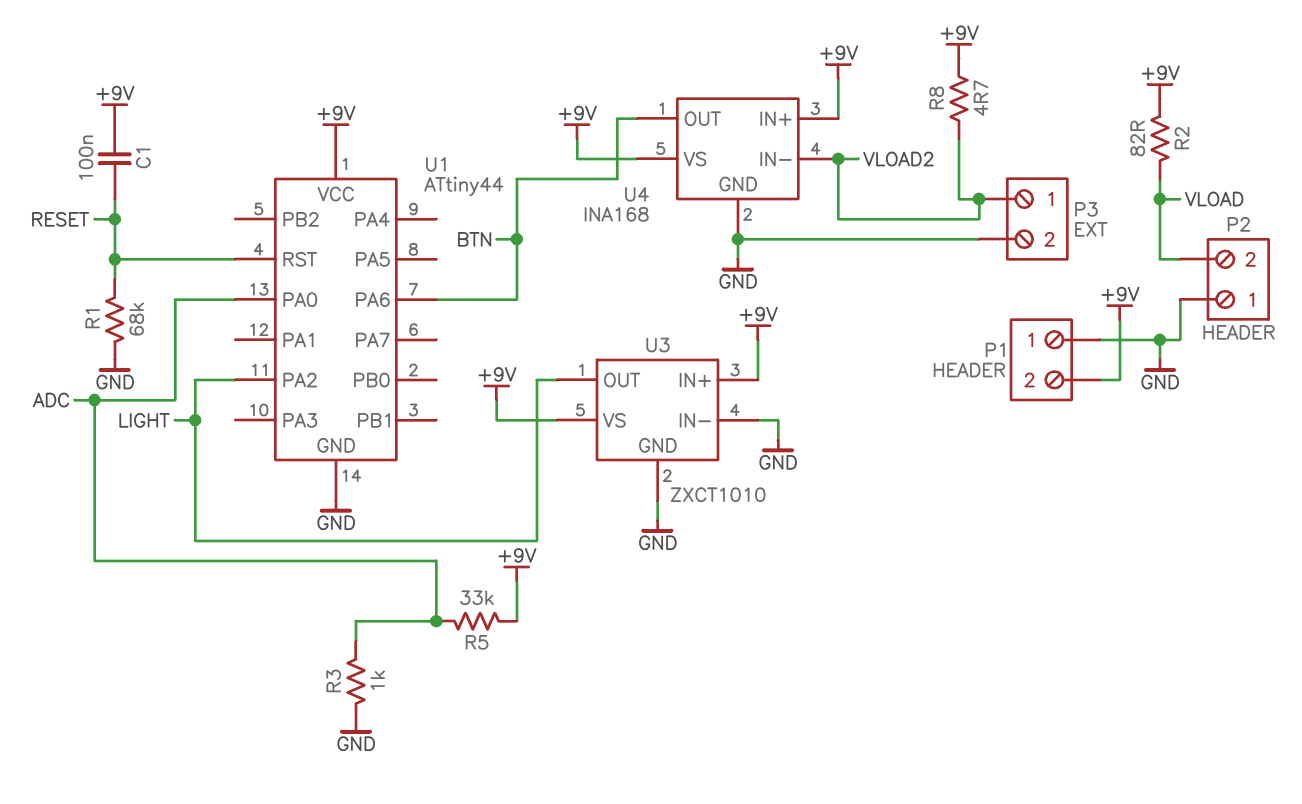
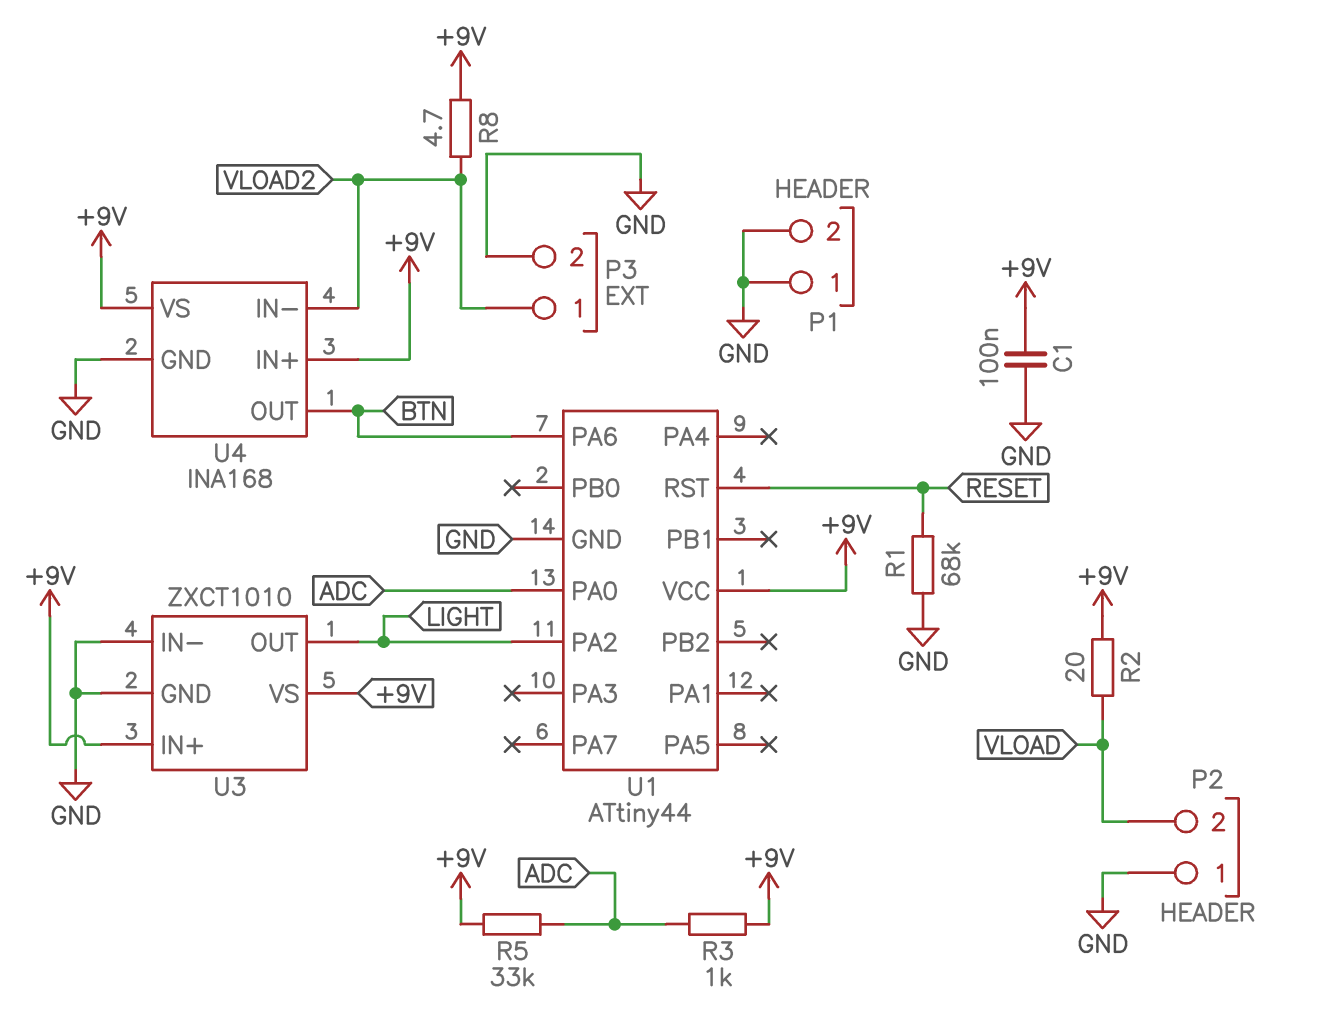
C1: 100nF (+9V, RESET) -> 100nF (+9V, GND)
P1 pin 2: +9V -> GND
R2: 82 (+9V, VLOAD) -> 20 (+9V, VLOAD)
R3: 1k (ADC, GND) -> 1k (+9V, ADC)

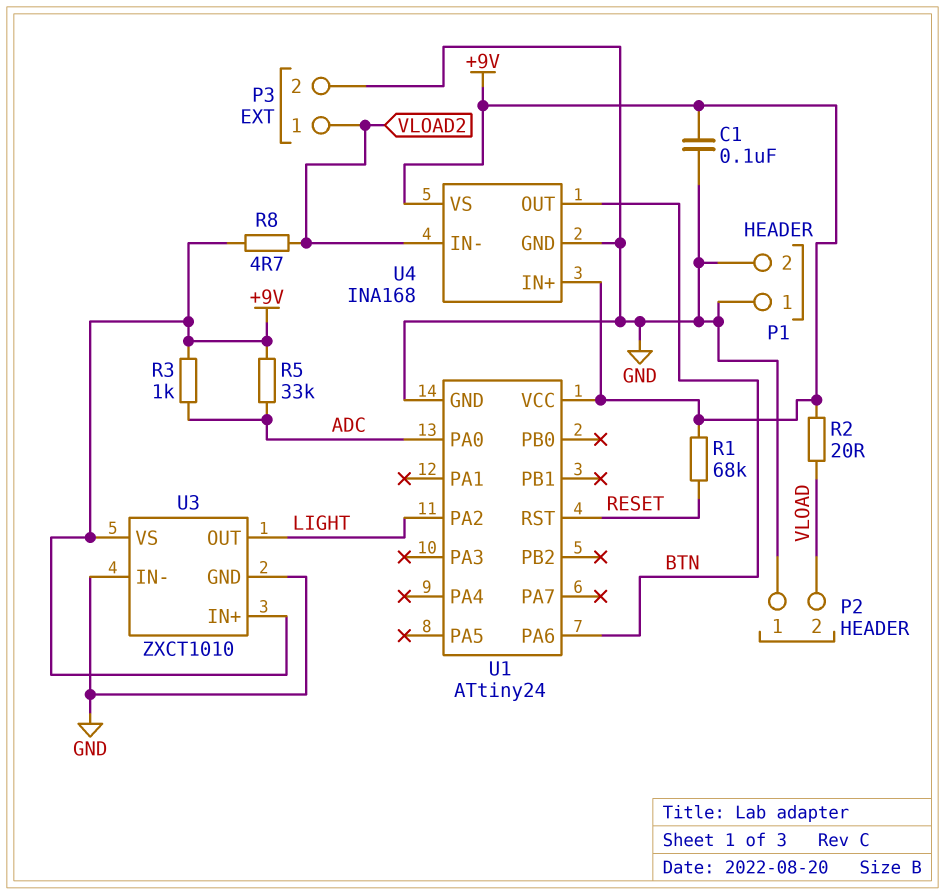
R1: 68k (GND, RESET) -> 68k (+9V, RESET)
U1: ATtiny44 -> ATtiny24

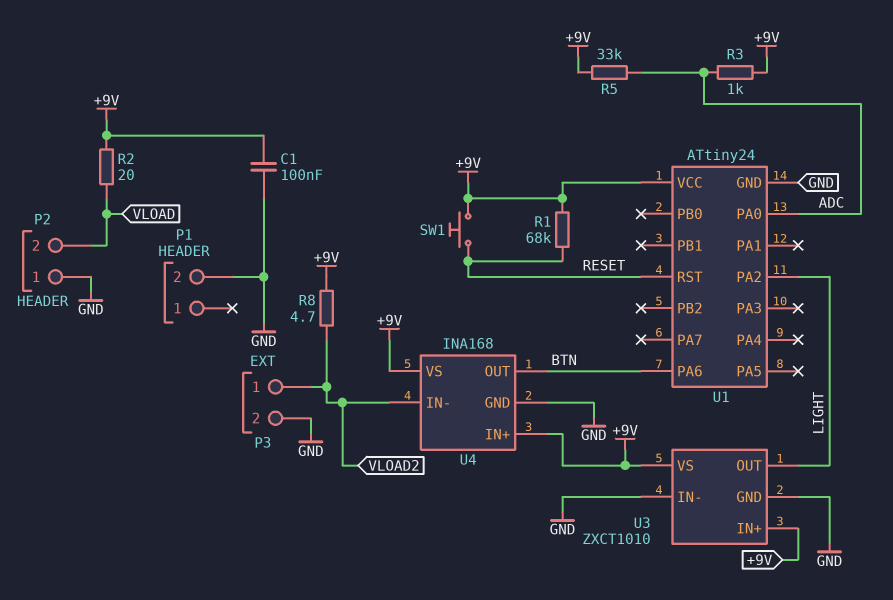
P1 pin 1: GND -> none
SW1: none -> button (+9V, RESET)

